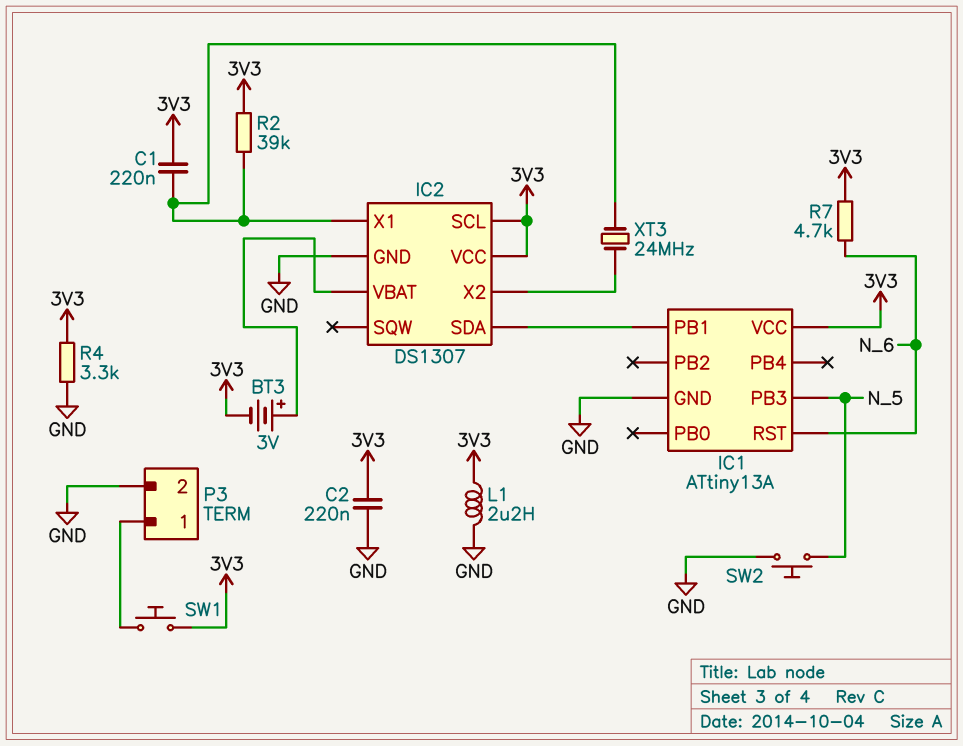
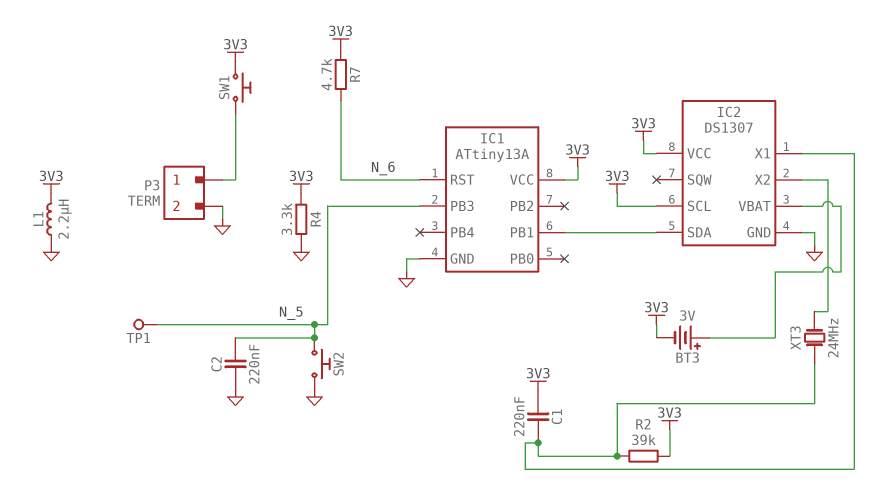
C2: 220nF (3V3, GND) -> 220nF (GND, N_5)
TP1: none -> test point (N_5)

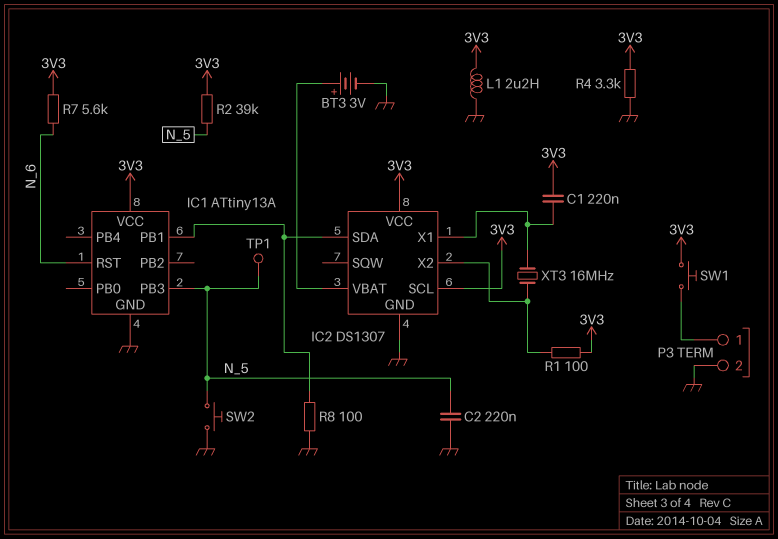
BT3: 3V (plus IC2/VBAT, minus 3V3) -> 3V (plus IC2/VBAT, minus GND)
R1: none -> 100 (3V3, IC2/X2)
R2: 39k (3V3, IC2/X1) -> 39k (3V3, N_5)
R7: 4.7k (3V3, N_6) -> 5.6k (3V3, N_6)
R8: none -> 100 (GND, IC1/PB1)
XT3: 24MHz (IC2/X1, IC2/X2) -> 16MHz (IC2/X1, IC2/X2)

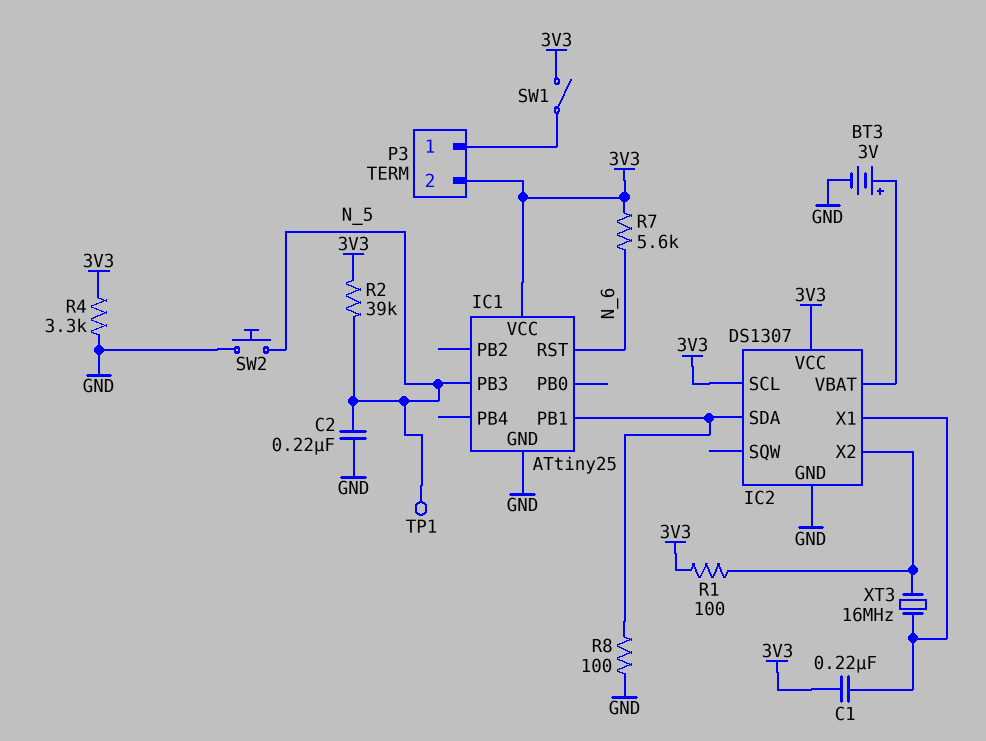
IC1: ATtiny13A -> ATtiny25
L1: 2.2uH (3V3, GND) -> none
P3 pin 2: GND -> 3V3
SW1: button (3V3, P3/1) -> switch (3V3, P3/1)

